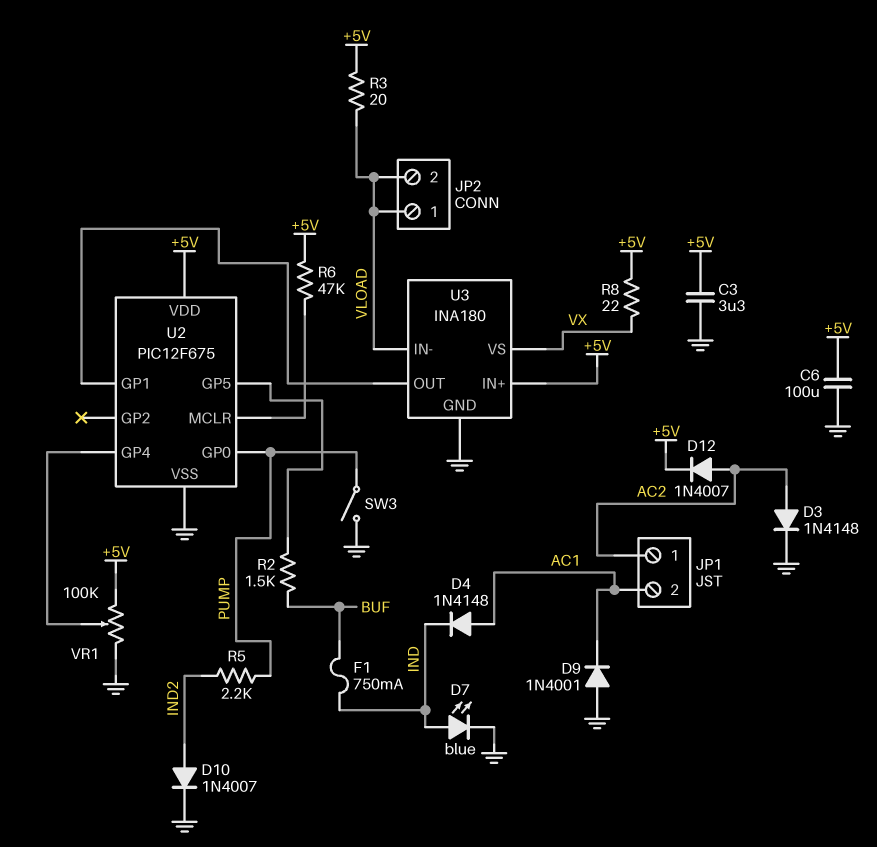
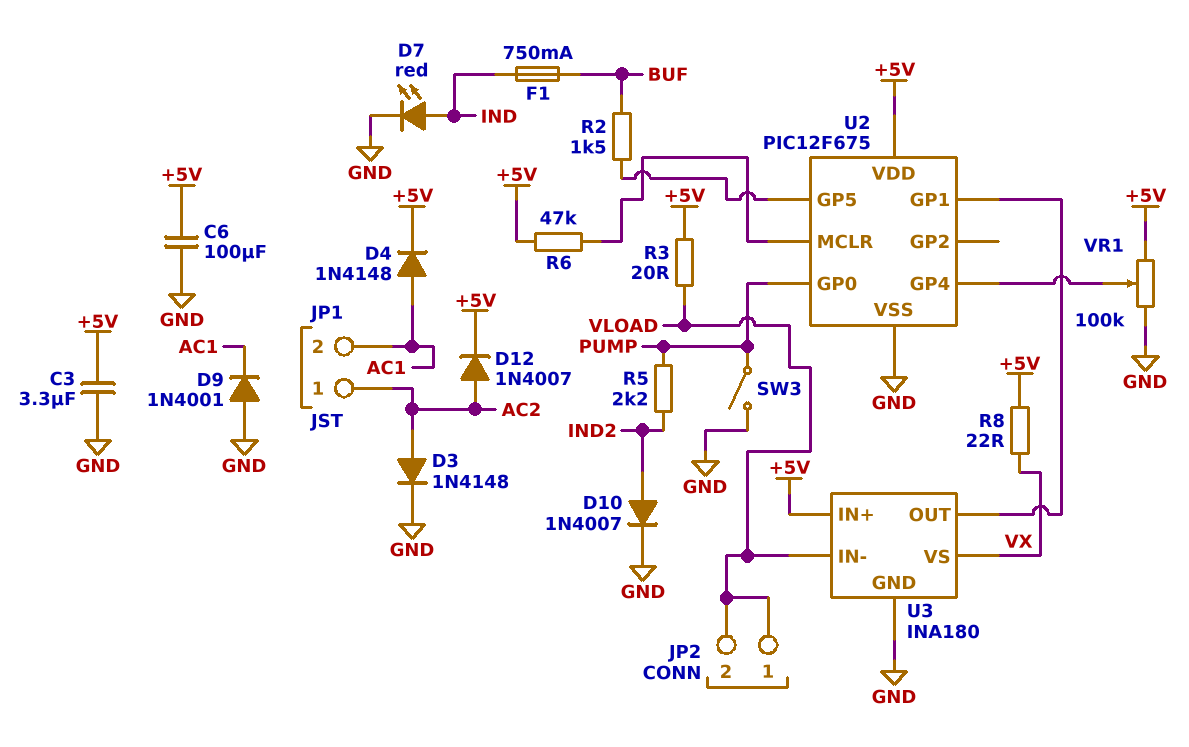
D4: diode 1N4148 (A AC1, K IND) -> diode 1N4148 (A AC1, K +5V)
D7: LED blue (A IND, K GND) -> LED red (A IND, K GND)

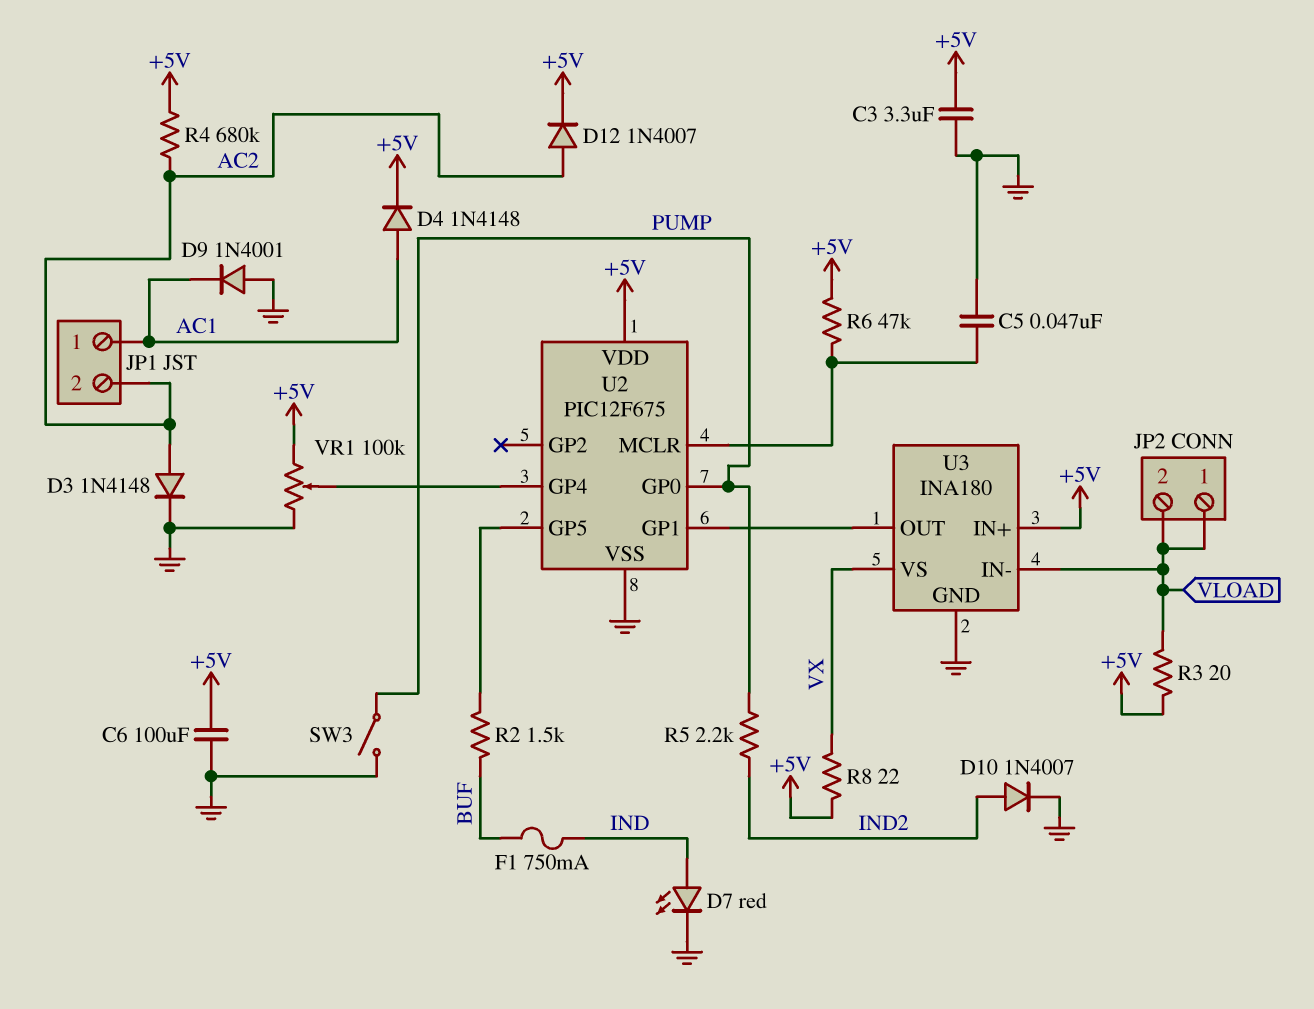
C5: none -> 47nF (GND, U2/MCLR)
JP1 pin 1: AC2 -> AC1
JP1 pin 2: AC1 -> AC2
R4: none -> 680k (+5V, AC2)

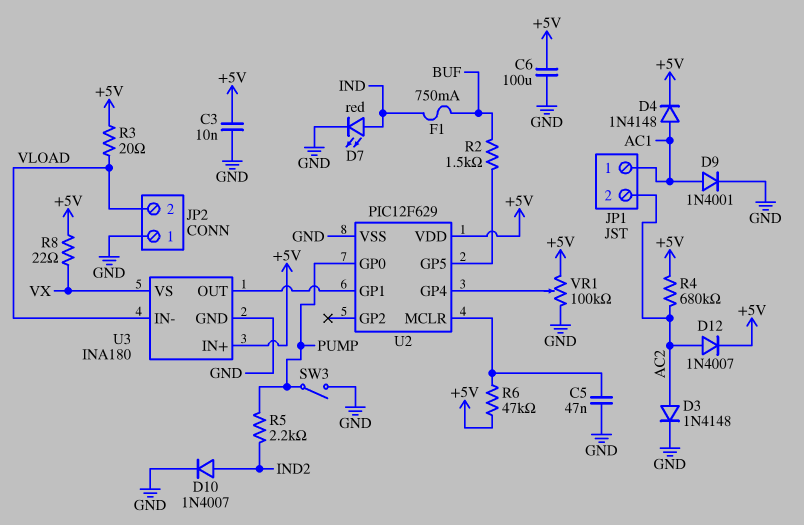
C3: 3.3uF (+5V, GND) -> 10nF (+5V, GND)
D9: diode 1N4001 (A GND, K AC1) -> diode 1N4001 (A AC1, K GND)
JP2 pin 1: VLOAD -> GND
U2: PIC12F675 -> PIC12F629

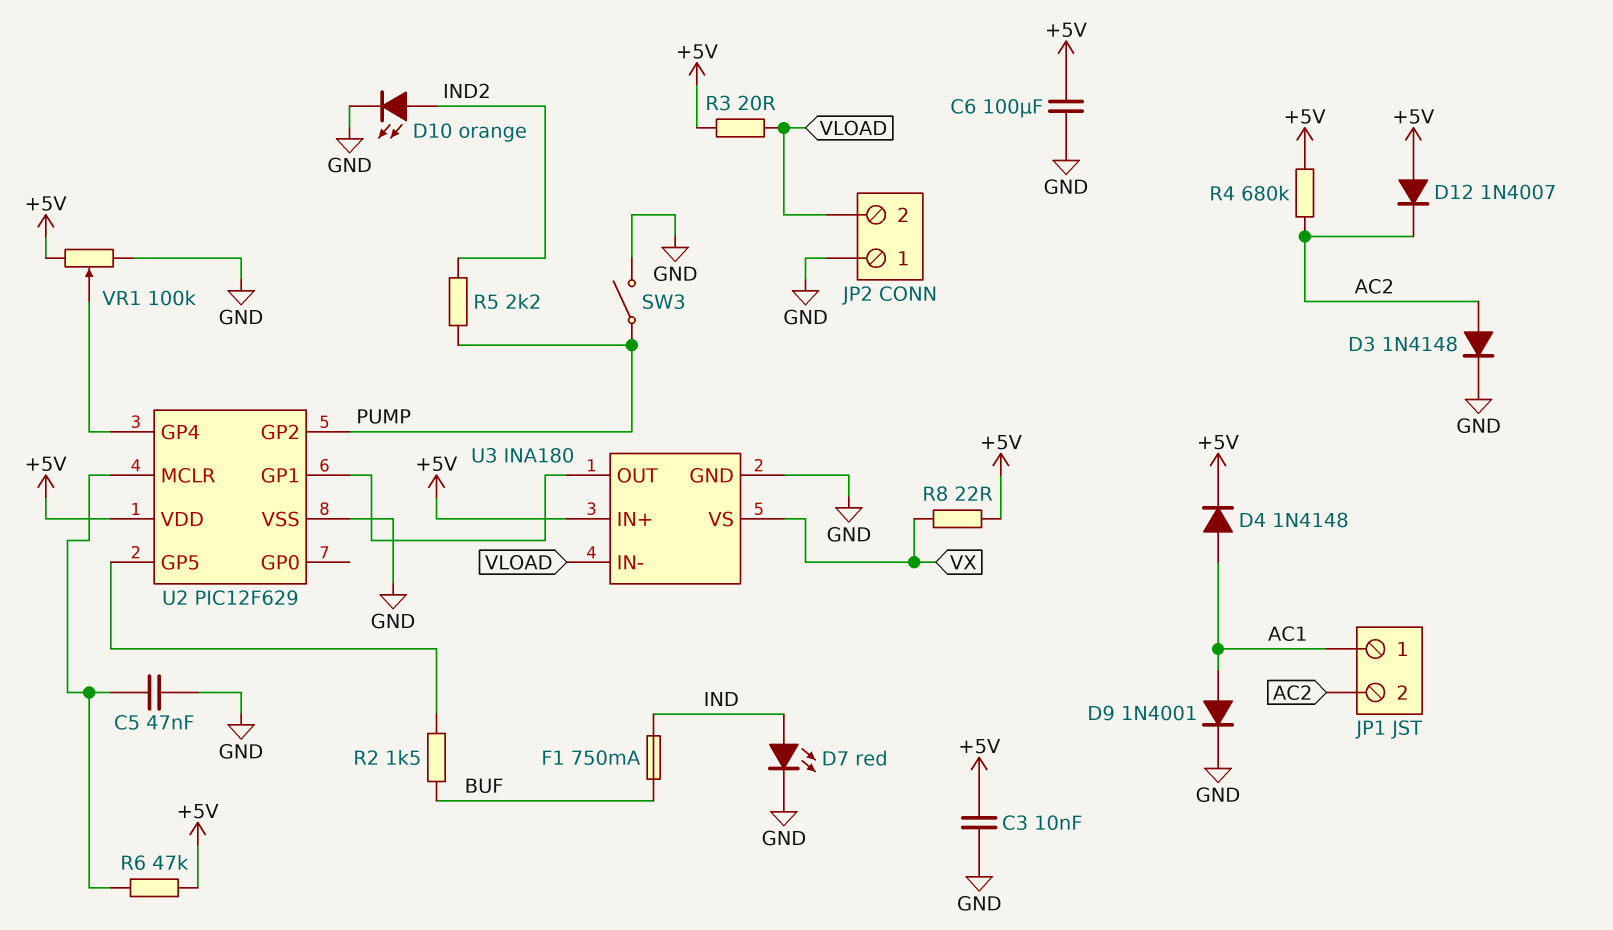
D10: diode 1N4007 (A IND2, K GND) -> LED orange (A IND2, K GND)
D12: diode 1N4007 (A AC2, K +5V) -> diode 1N4007 (A +5V, K AC2)
U2 pin GP0: PUMP -> none
U2 pin GP2: none -> PUMP

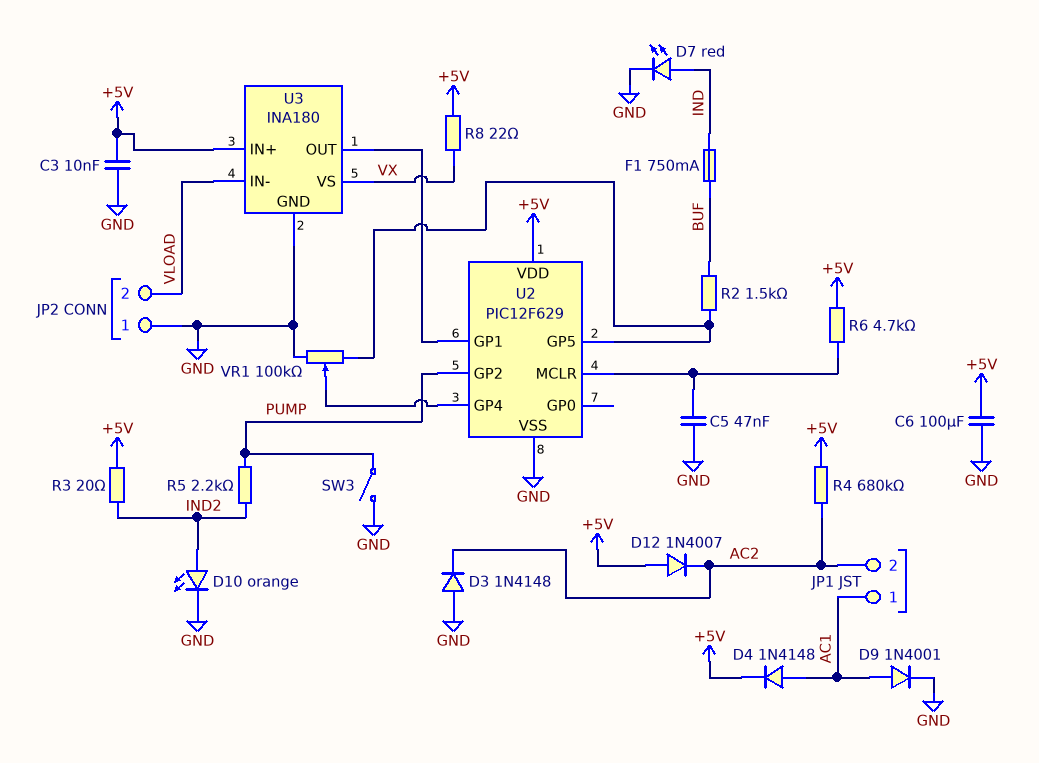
D3: diode 1N4148 (A AC2, K GND) -> diode 1N4148 (A GND, K AC2)
R3: 20 (+5V, VLOAD) -> 20 (+5V, IND2)
R6: 47k (+5V, U2/MCLR) -> 4.7k (+5V, U2/MCLR)
VR1: 100k (+5V, GND, wiper U2/GP4) -> 100k (GND, U2/GP5, wiper U2/GP4)

